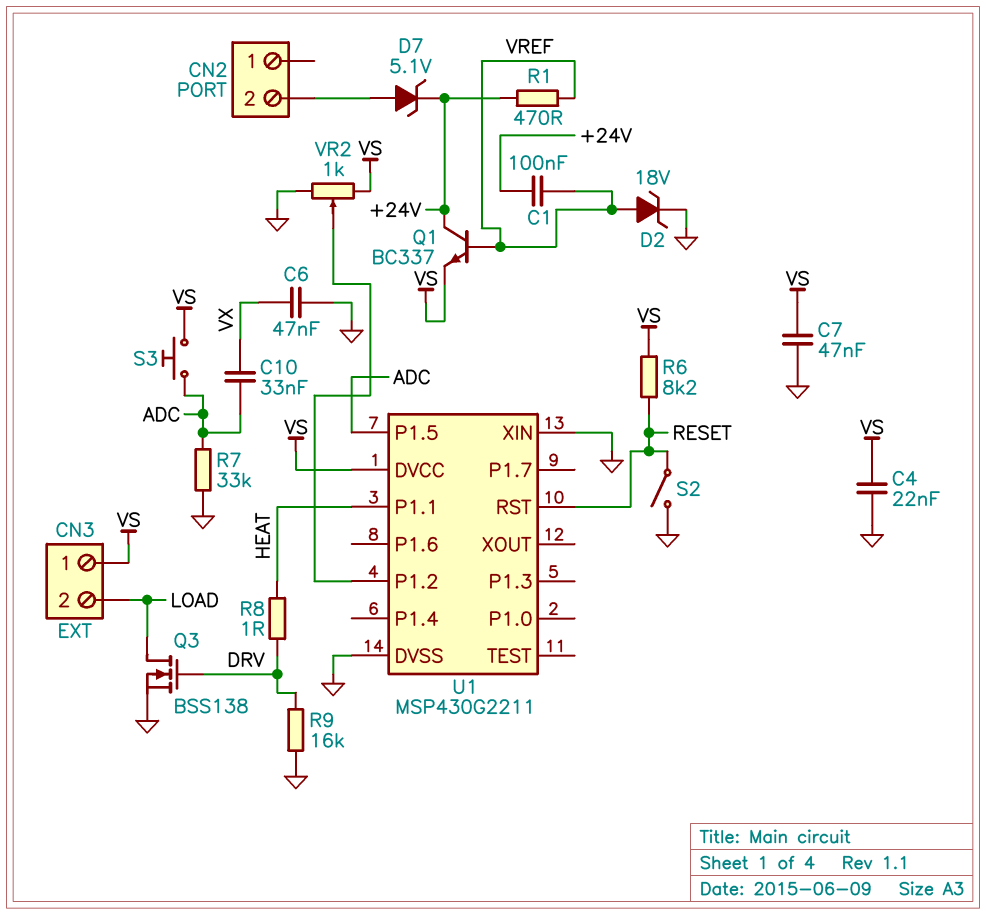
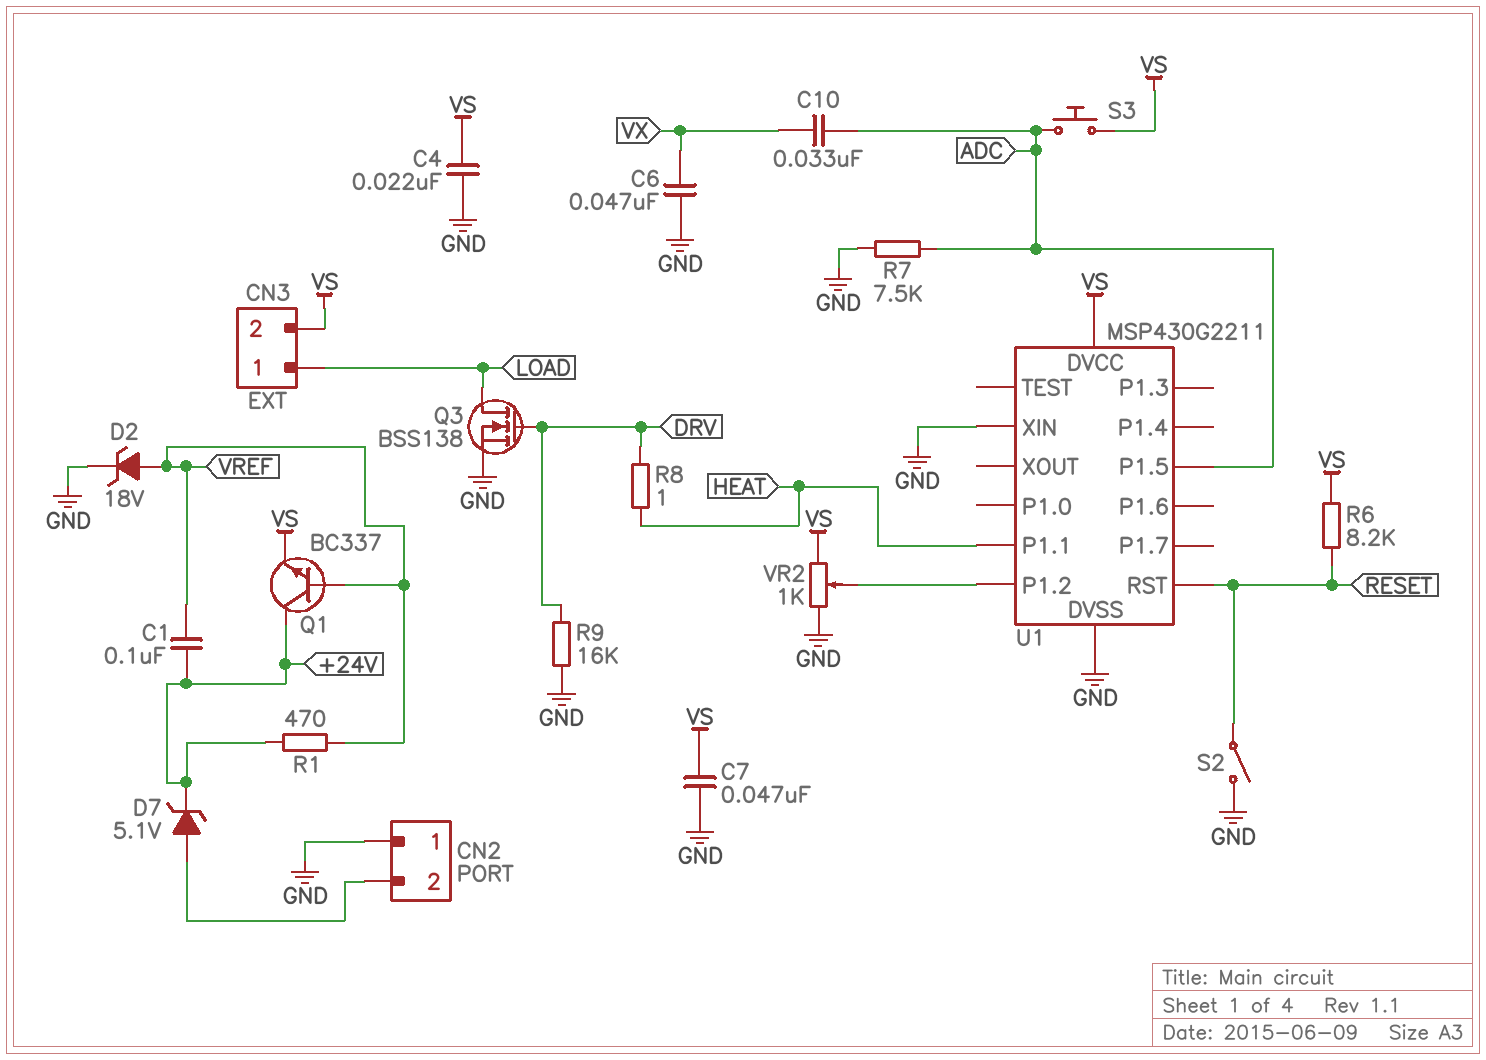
CN2 pin 1: none -> GND
CN3 pin 1: VS -> LOAD
CN3 pin 2: LOAD -> VS
R7: 33k (ADC, GND) -> 7.5k (ADC, GND)

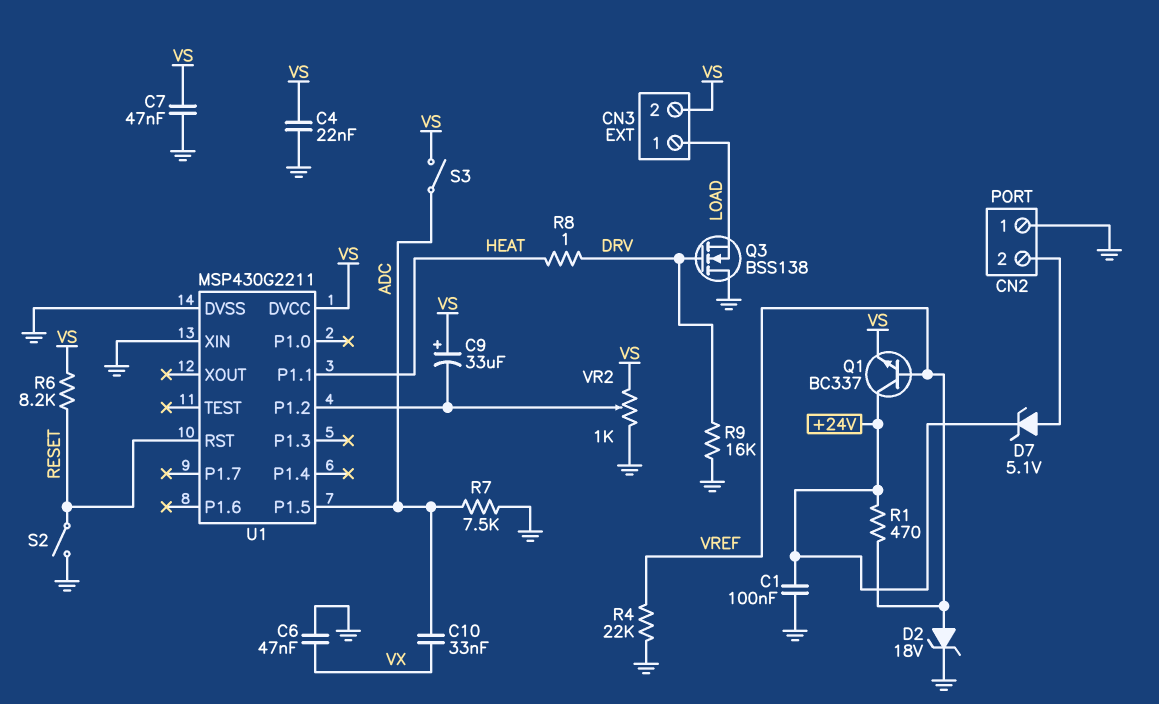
C1: 100nF (+24V, VREF) -> 100nF (+24V, GND)
C9: none -> 33uF (plus VS, minus U1/P1.2)
Q3: NMOS BSS138 (G DRV, D LOAD, S GND) -> NMOS BSS138 (G DRV, D GND, S LOAD)
R4: none -> 22k (GND, VREF)
S3: button (ADC, VS) -> switch (ADC, VS)

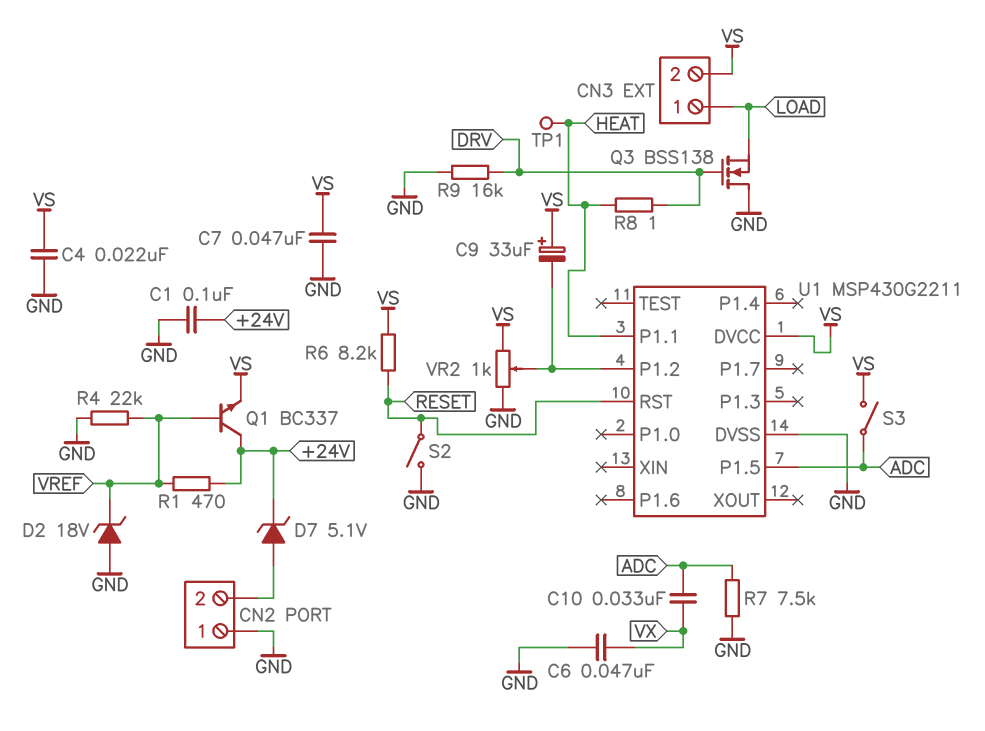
D2: zener 18V (A VREF, K GND) -> zener 18V (A GND, K VREF)
TP1: none -> test point (HEAT)
U1 pin XIN: GND -> none

